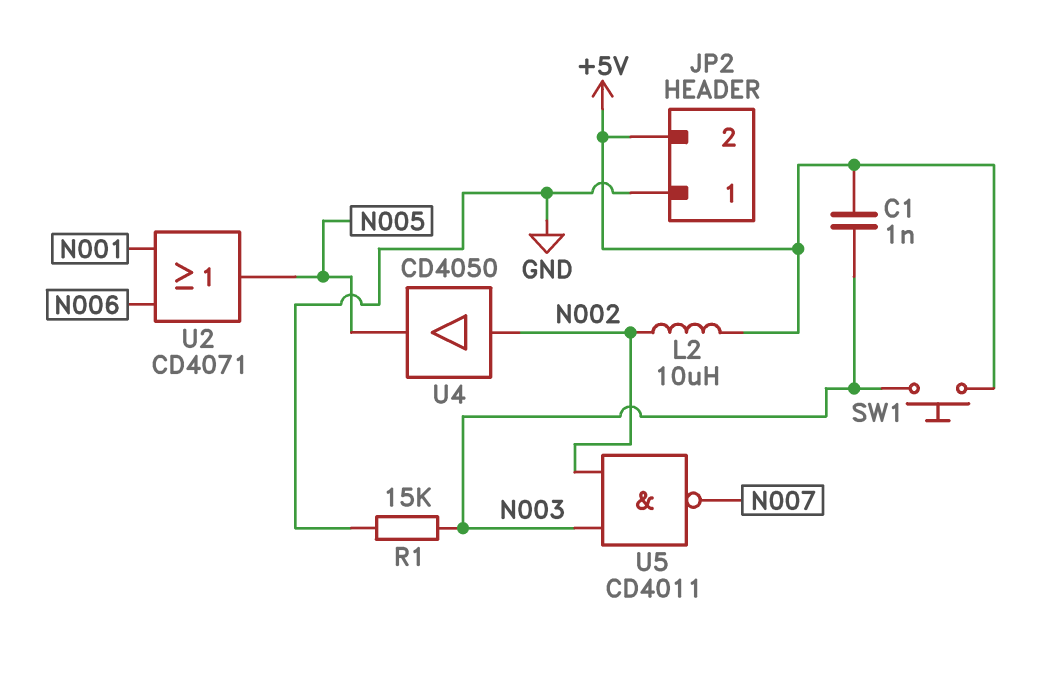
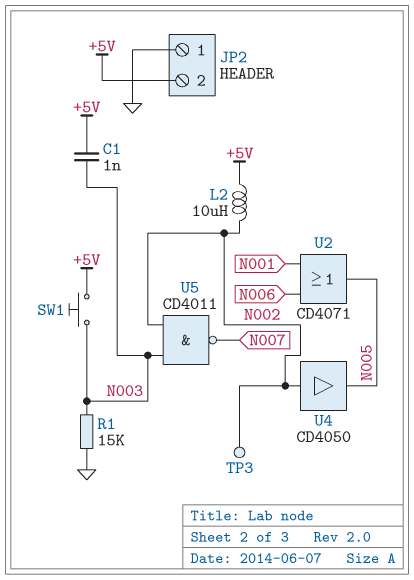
TP3: none -> test point (N002)

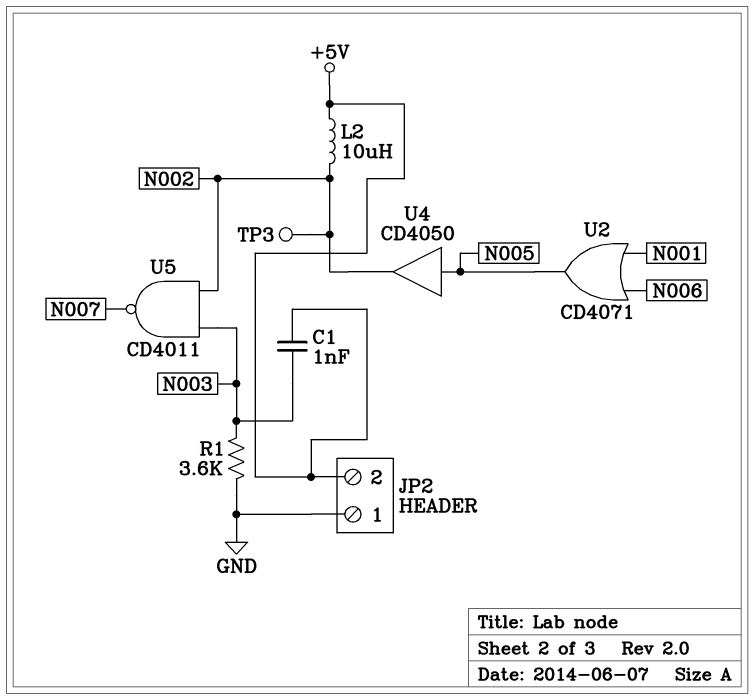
R1: 15k (GND, N003) -> 3.6k (GND, N003)
SW1: button (+5V, N003) -> none
U4: buffer CD4050 (in N002, out N005) -> buffer CD4050 (in N005, out N002)

